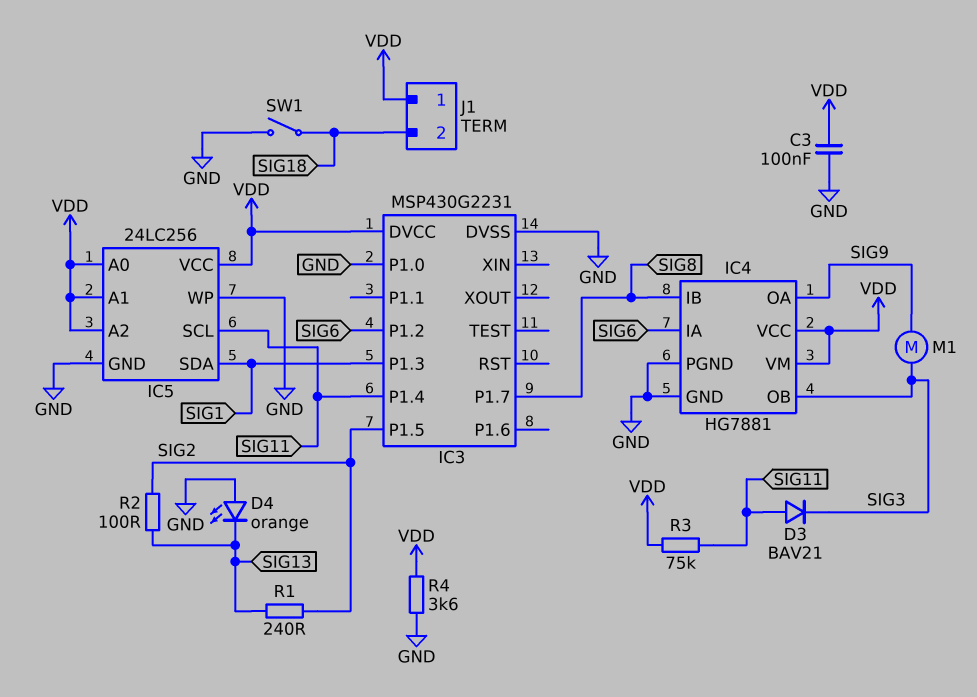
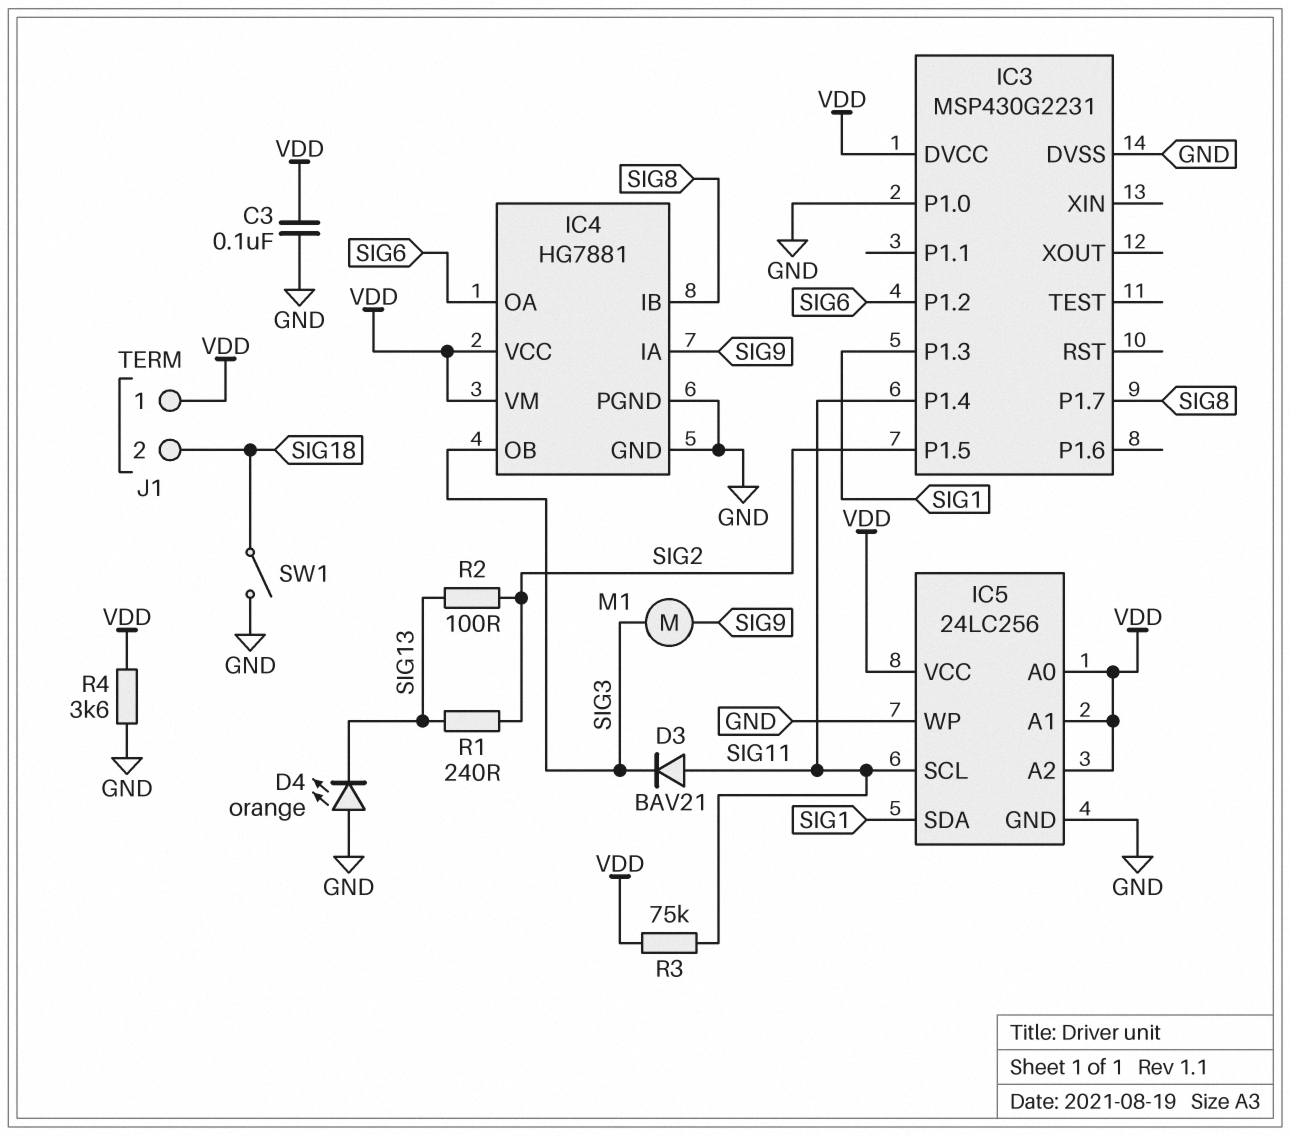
IC4 pin IA: SIG6 -> SIG9
IC4 pin OA: SIG9 -> SIG6

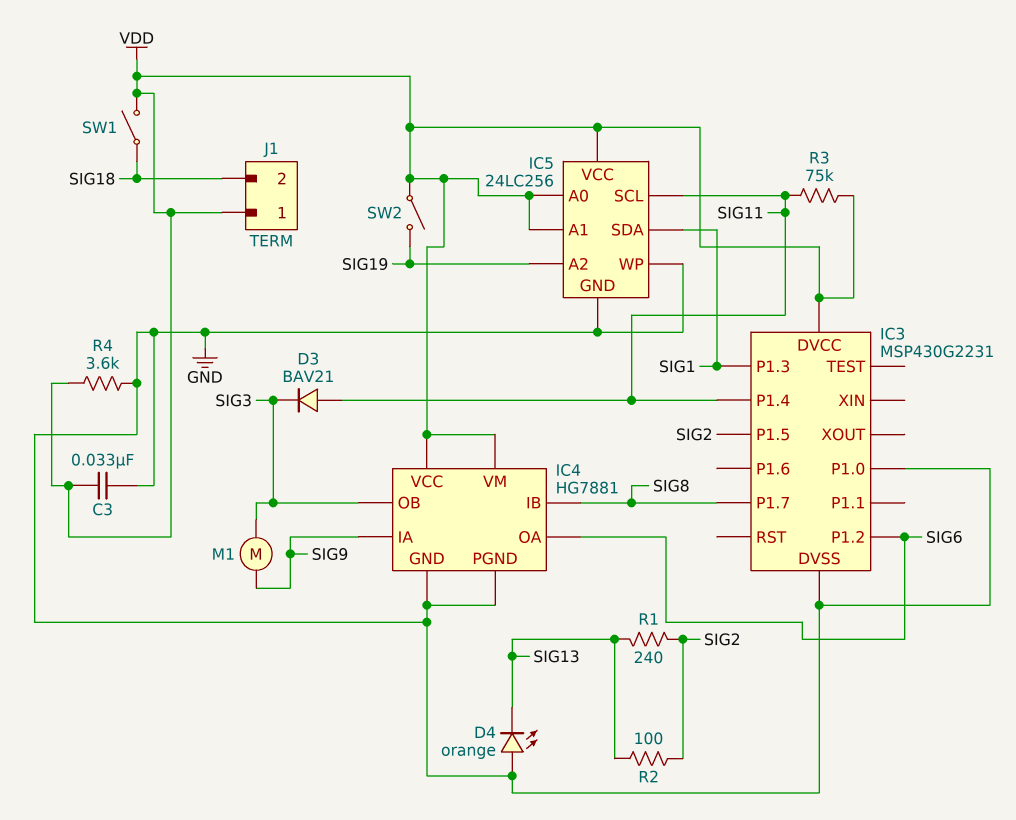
C3: 100nF (GND, VDD) -> 33nF (GND, VDD)
IC5 pin A2: VDD -> SIG19
SW1: switch (GND, SIG18) -> switch (SIG18, VDD)
SW2: none -> switch (SIG19, VDD)

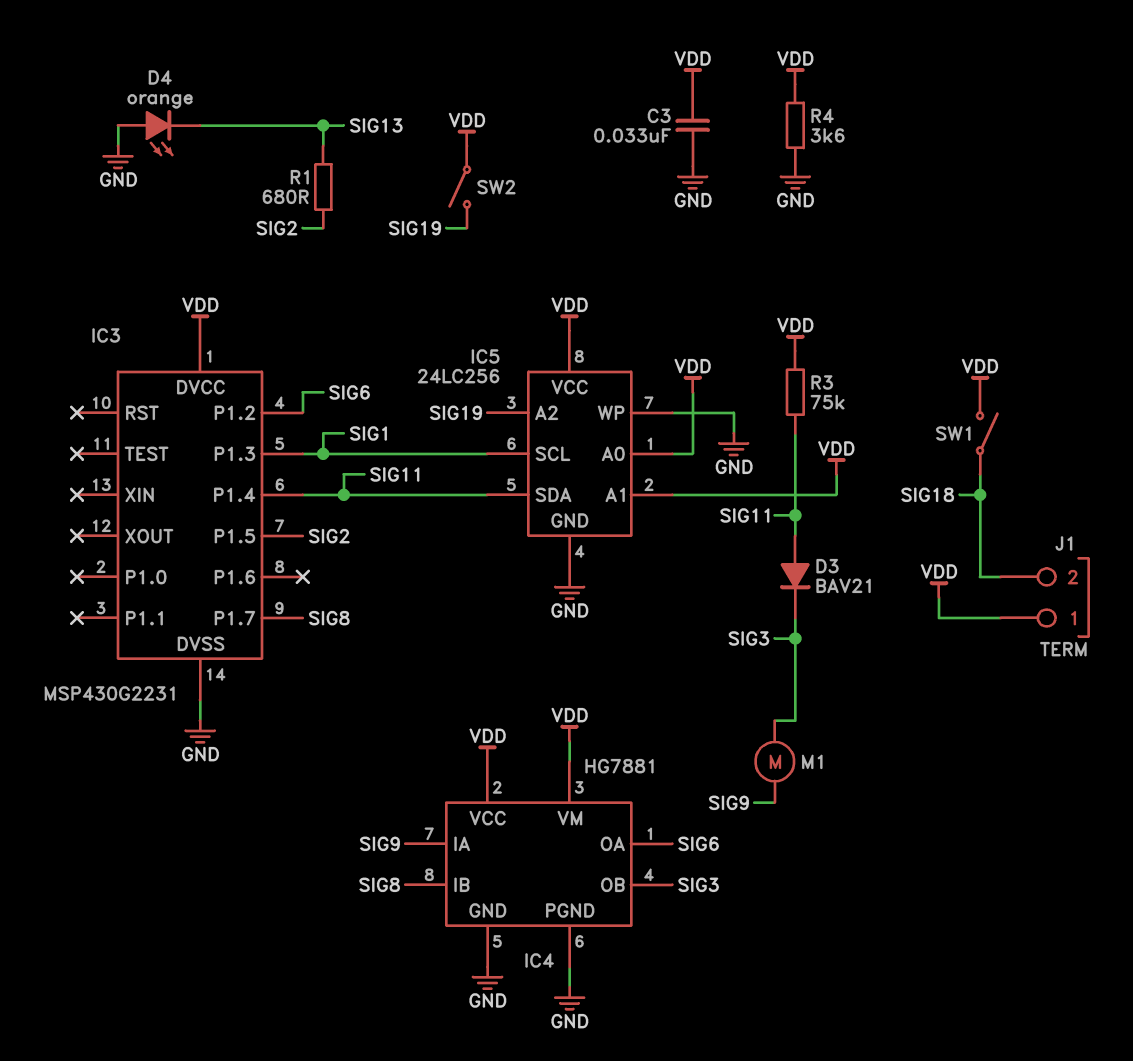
IC3 pin P1.0: GND -> none
IC5 pin SCL: SIG11 -> SIG1
IC5 pin SDA: SIG1 -> SIG11
R1: 240 (SIG2, SIG13) -> 680 (SIG2, SIG13)
R2: 100 (SIG2, SIG13) -> none

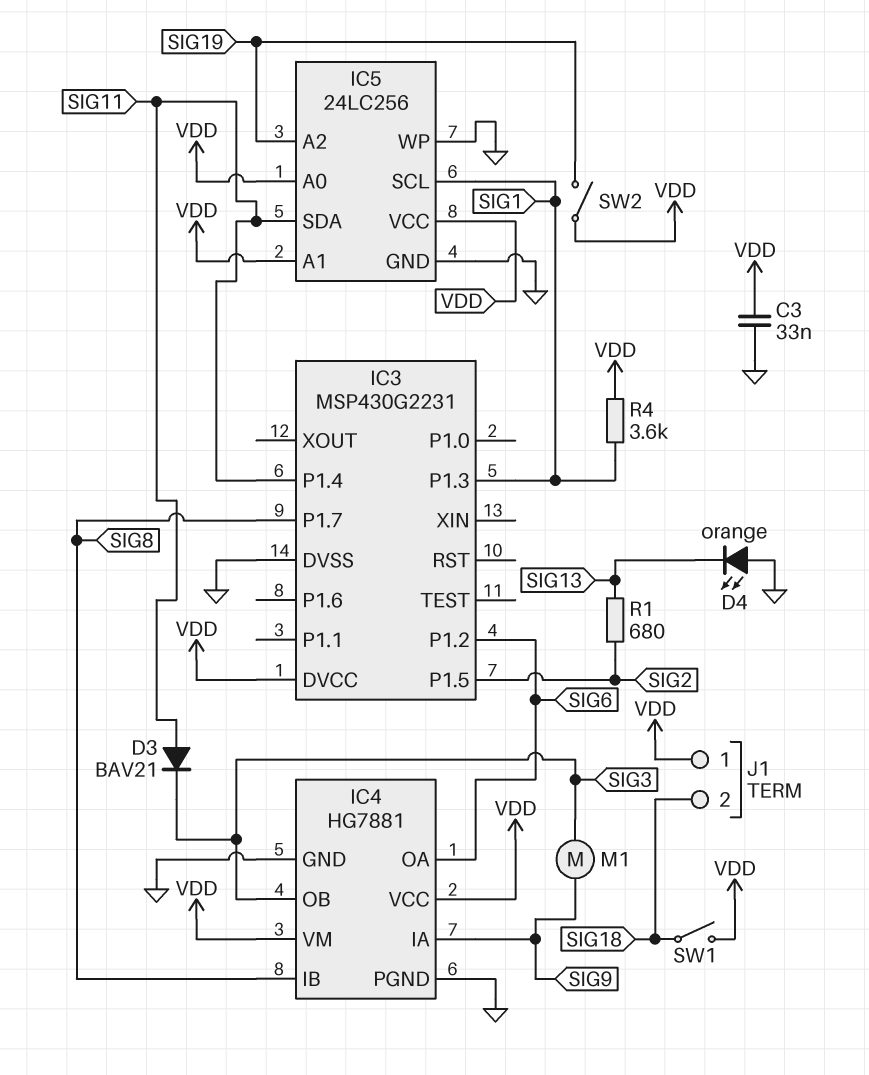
R3: 75k (SIG11, VDD) -> none
R4: 3.6k (GND, VDD) -> 3.6k (SIG1, VDD)

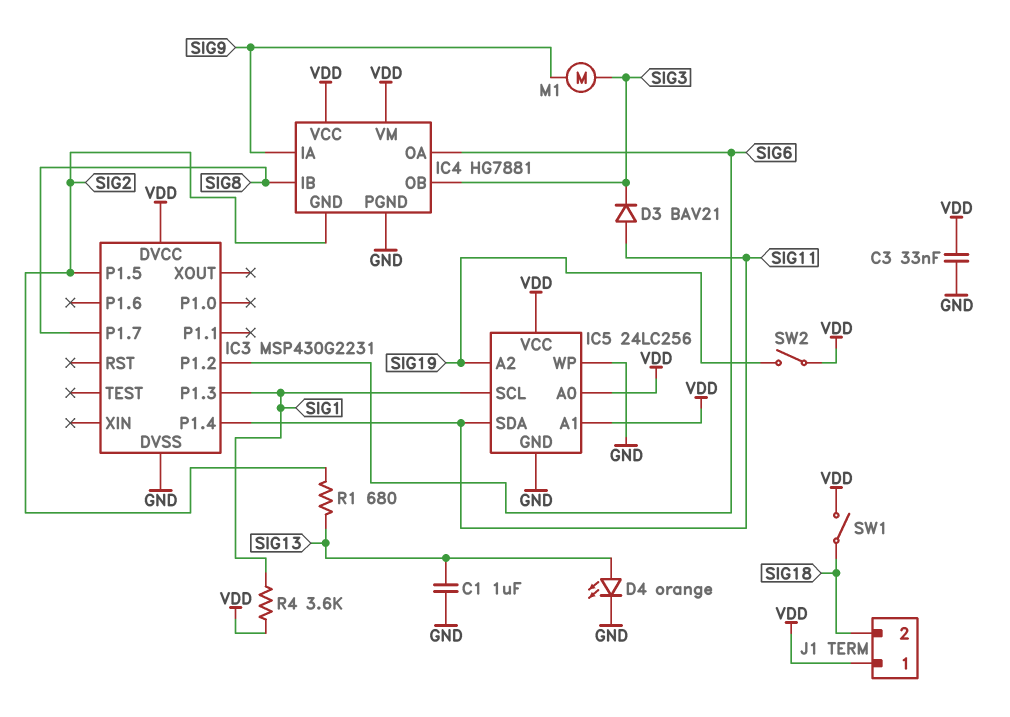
C1: none -> 1uF (GND, SIG13)
D4: LED orange (A GND, K SIG13) -> LED orange (A SIG13, K GND)
IC4 pin GND: GND -> SIG2

